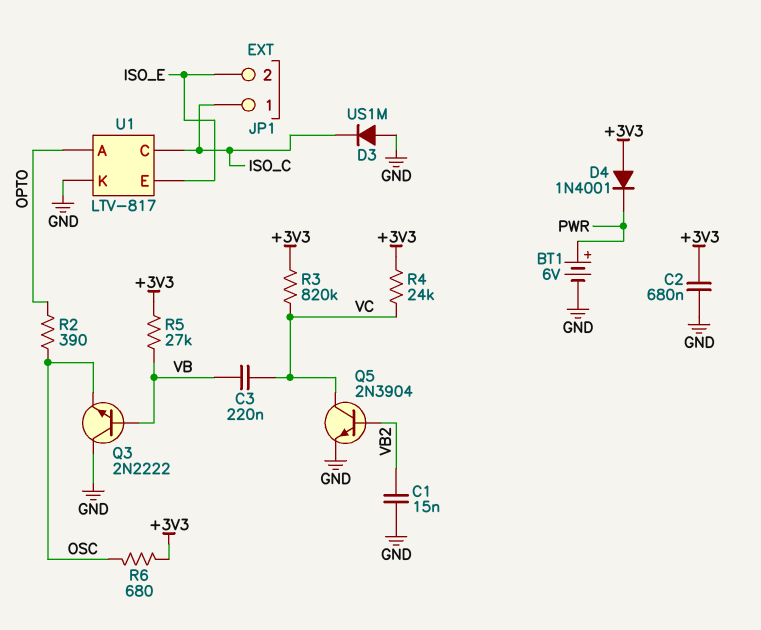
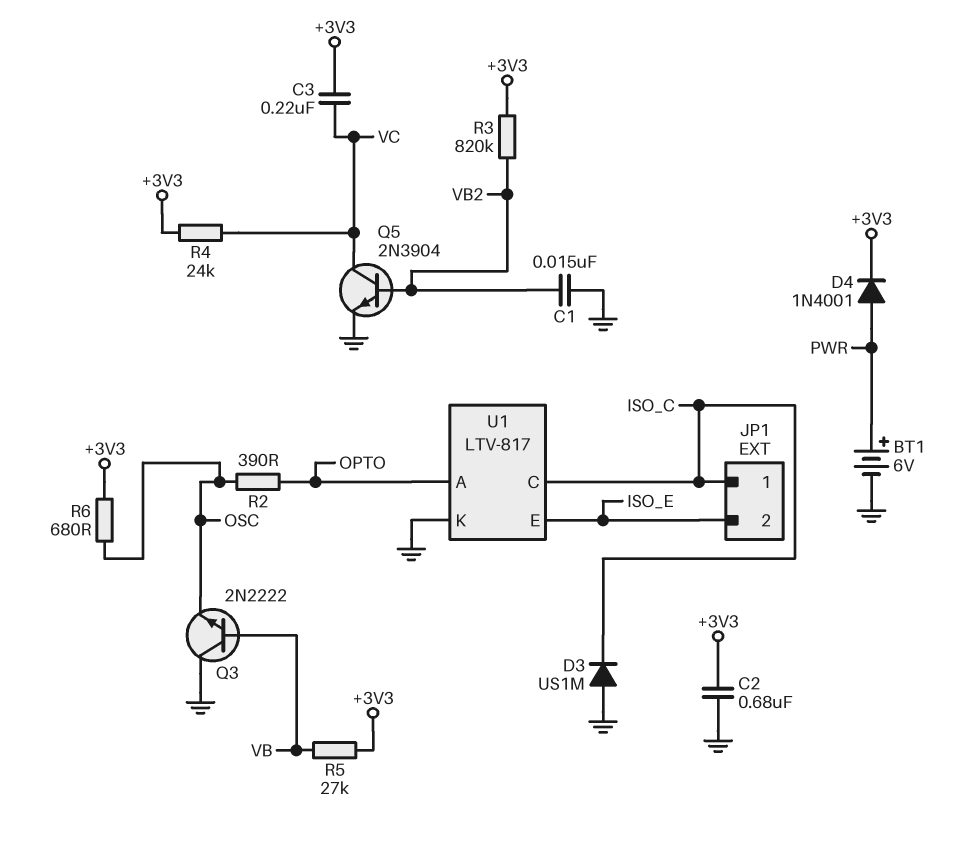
C3: 220nF (VB, VC) -> 220nF (+3V3, VC)
D4: diode 1N4001 (A +3V3, K PWR) -> diode 1N4001 (A PWR, K +3V3)
R3: 820k (+3V3, VC) -> 820k (+3V3, VB2)

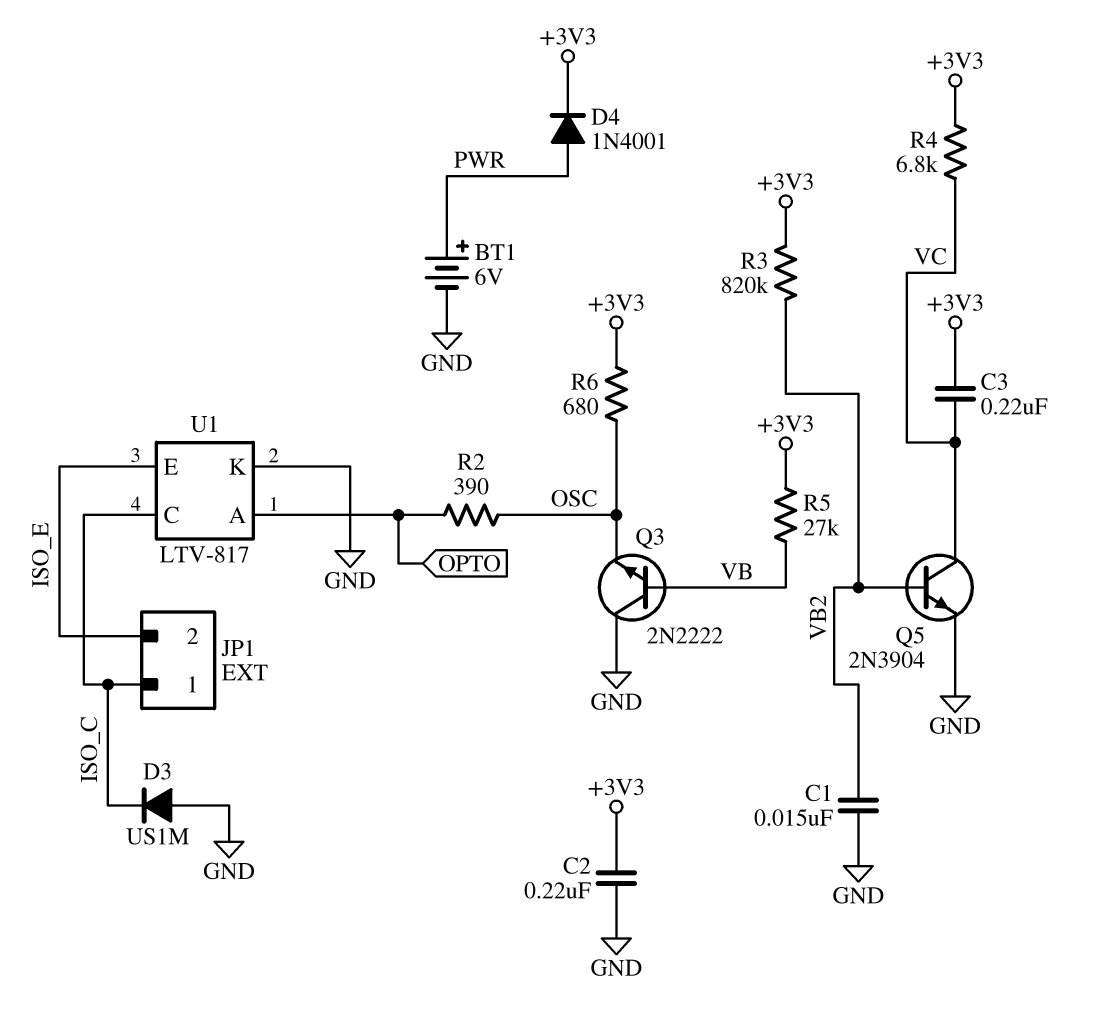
C2: 680nF (+3V3, GND) -> 220nF (+3V3, GND)
R4: 24k (+3V3, VC) -> 6.8k (+3V3, VC)

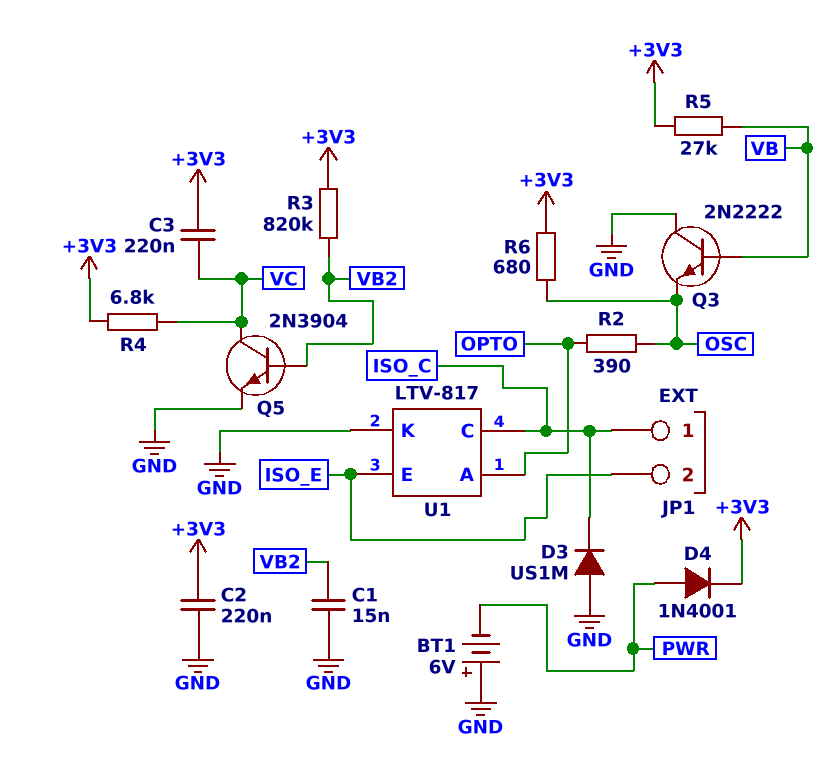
BT1: 6V (plus PWR, minus GND) -> 6V (plus GND, minus PWR)

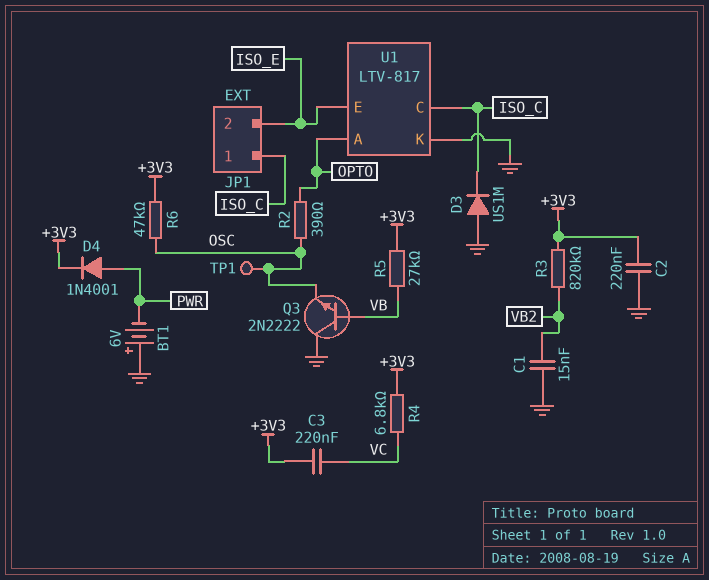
Q5: NPN 2N3904 (B VB2, C VC, E GND) -> none
R6: 680 (+3V3, OSC) -> 47k (+3V3, OSC)
TP1: none -> test point (OSC)

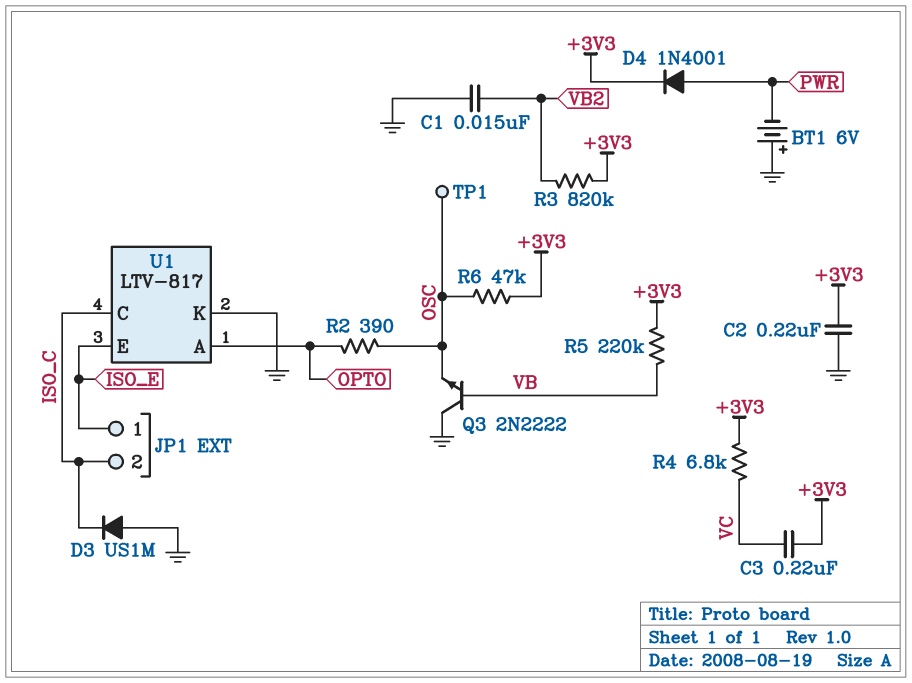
JP1 pin 1: ISO_C -> ISO_E
JP1 pin 2: ISO_E -> ISO_C
R5: 27k (+3V3, VB) -> 220k (+3V3, VB)

